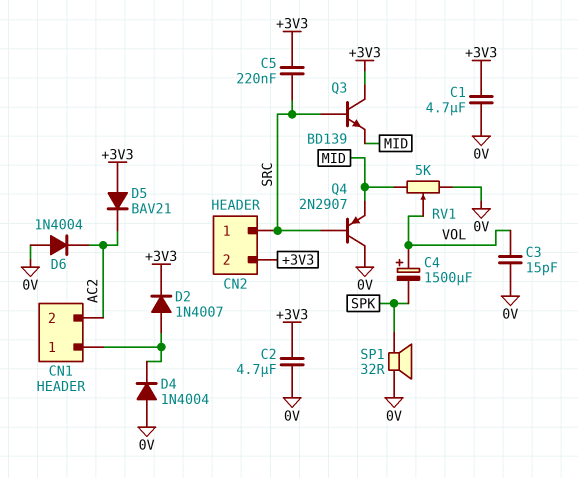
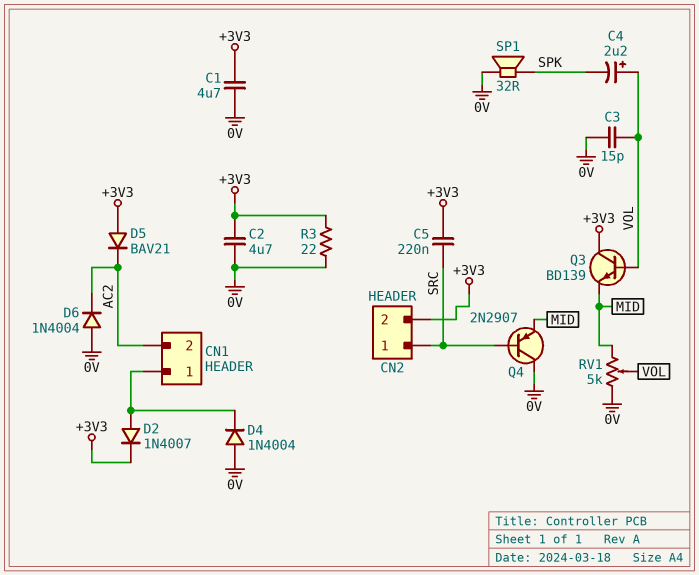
C4: 1500uF (plus VOL, minus SPK) -> 2.2uF (plus VOL, minus SPK)
Q3: NPN BD139 (B SRC, C +3V3, E MID) -> NPN BD139 (B VOL, C +3V3, E MID)
R3: none -> 22 (+3V3, 0V)

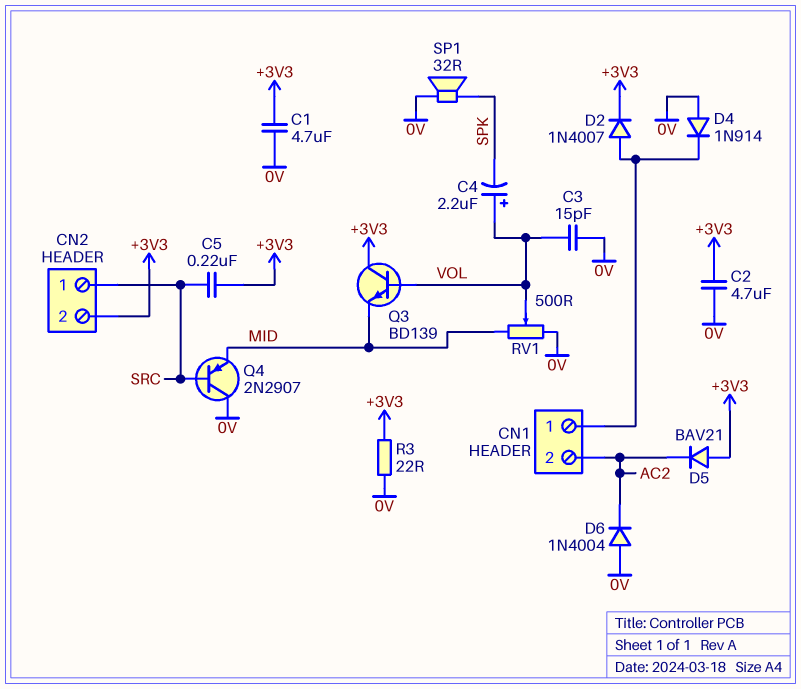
D4: diode 1N4004 (A 0V, K CN1/1) -> diode 1N914 (A 0V, K CN1/1)
RV1: 5k (0V, MID, wiper VOL) -> 500 (0V, MID, wiper VOL)

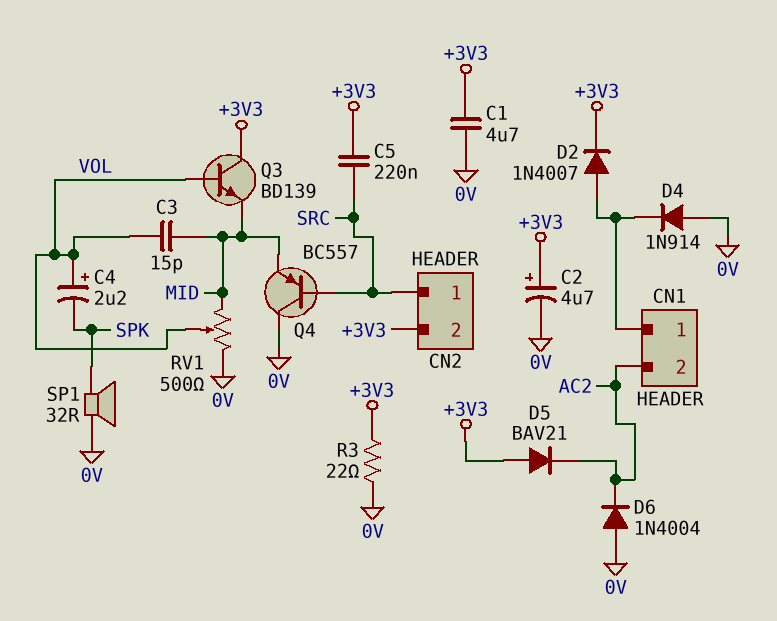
C2: 4.7uF (+3V3, 0V) -> 4.7uF (plus +3V3, minus 0V)
C3: 15pF (0V, VOL) -> 15pF (MID, VOL)
Q4: PNP 2N2907 (B SRC, C 0V, E MID) -> PNP BC557 (B SRC, C 0V, E MID)

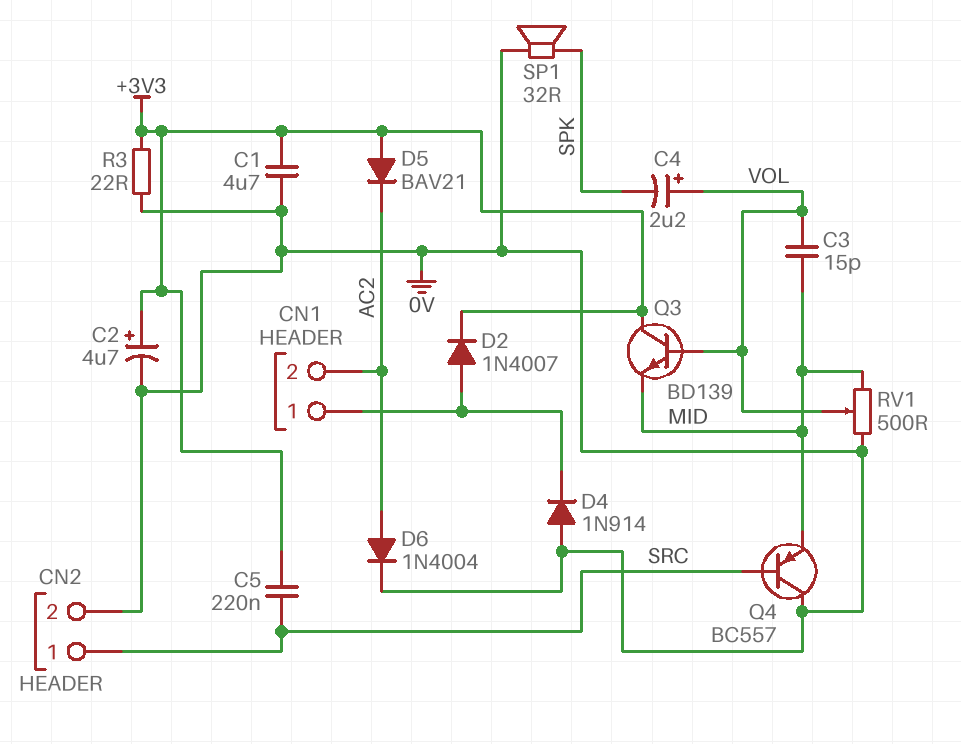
CN2 pin 2: +3V3 -> 0V
D6: diode 1N4004 (A 0V, K AC2) -> diode 1N4004 (A AC2, K 0V)

